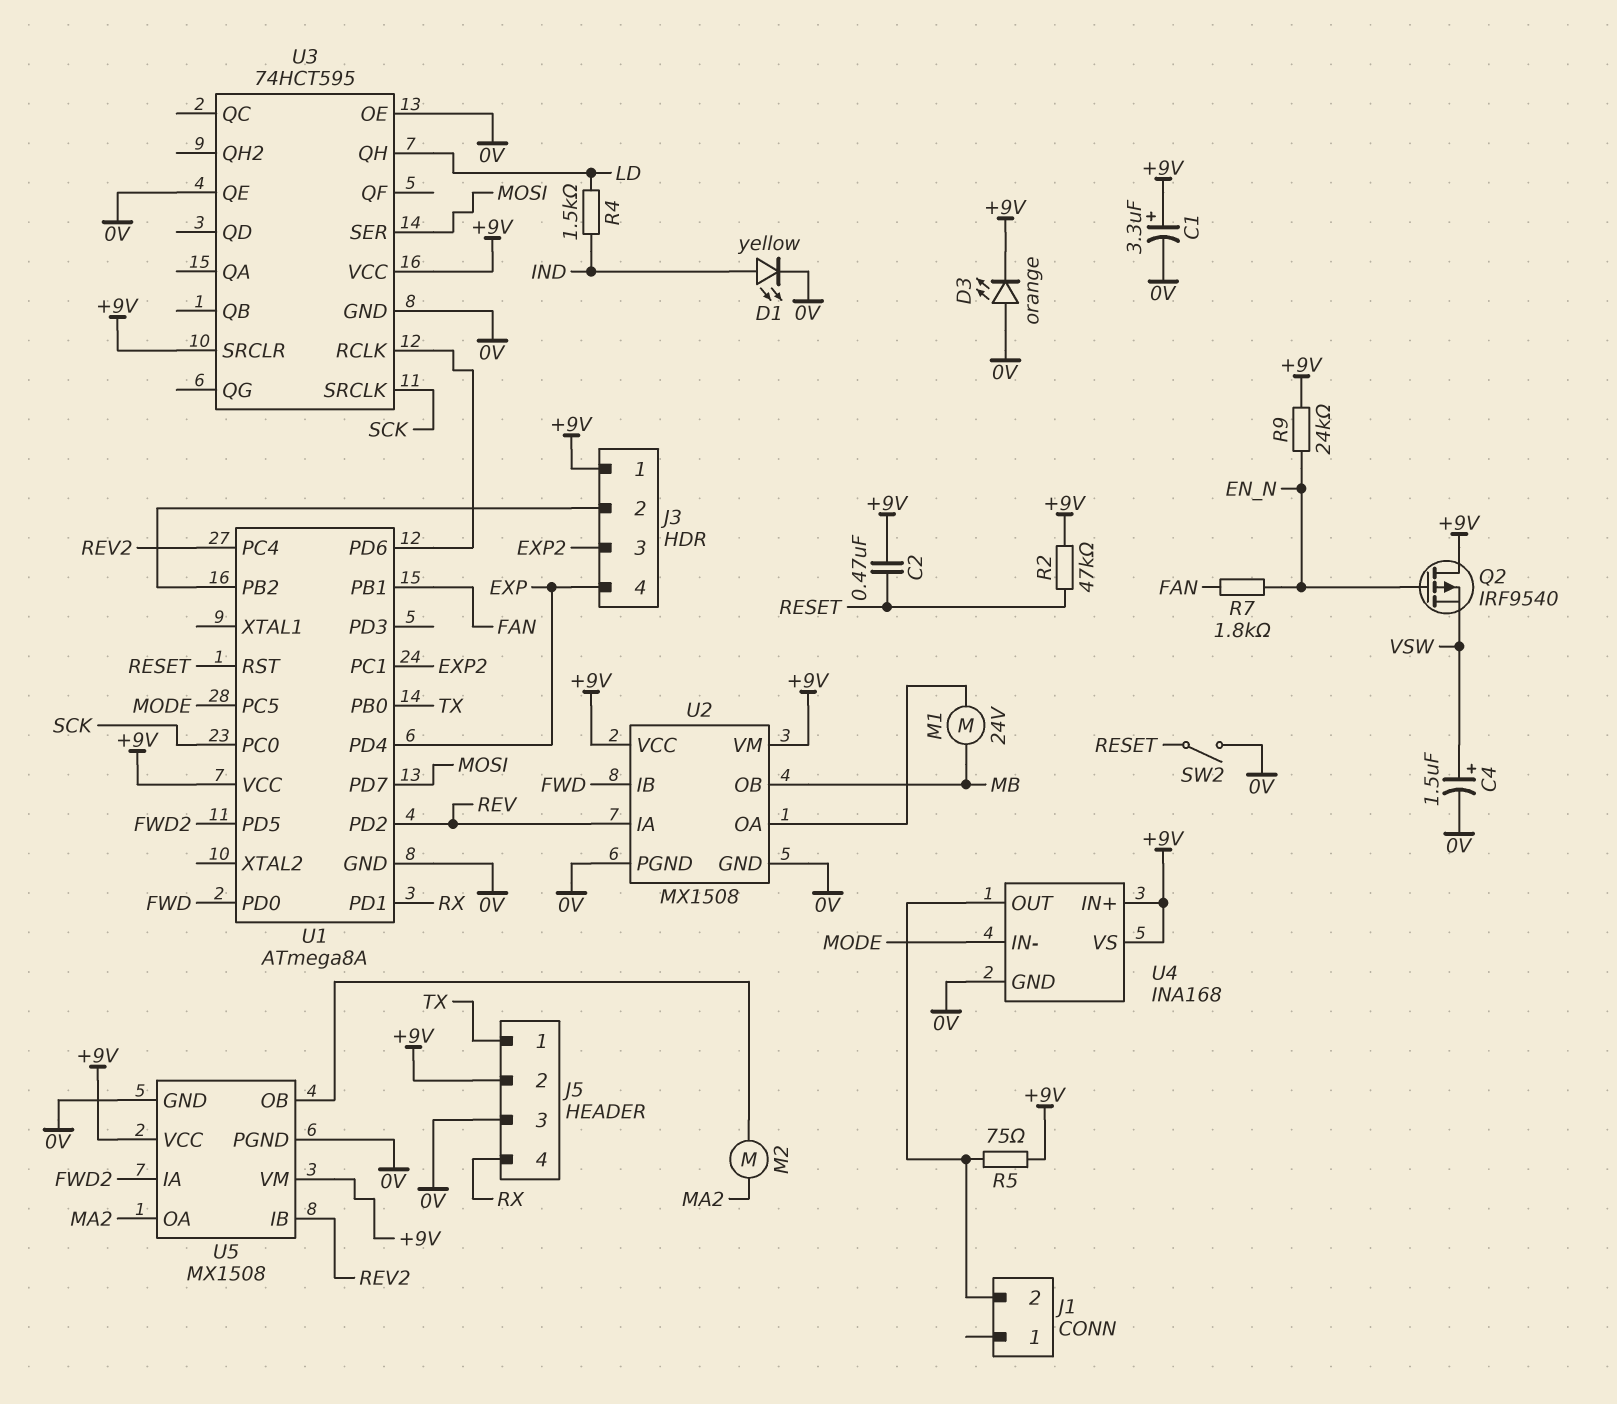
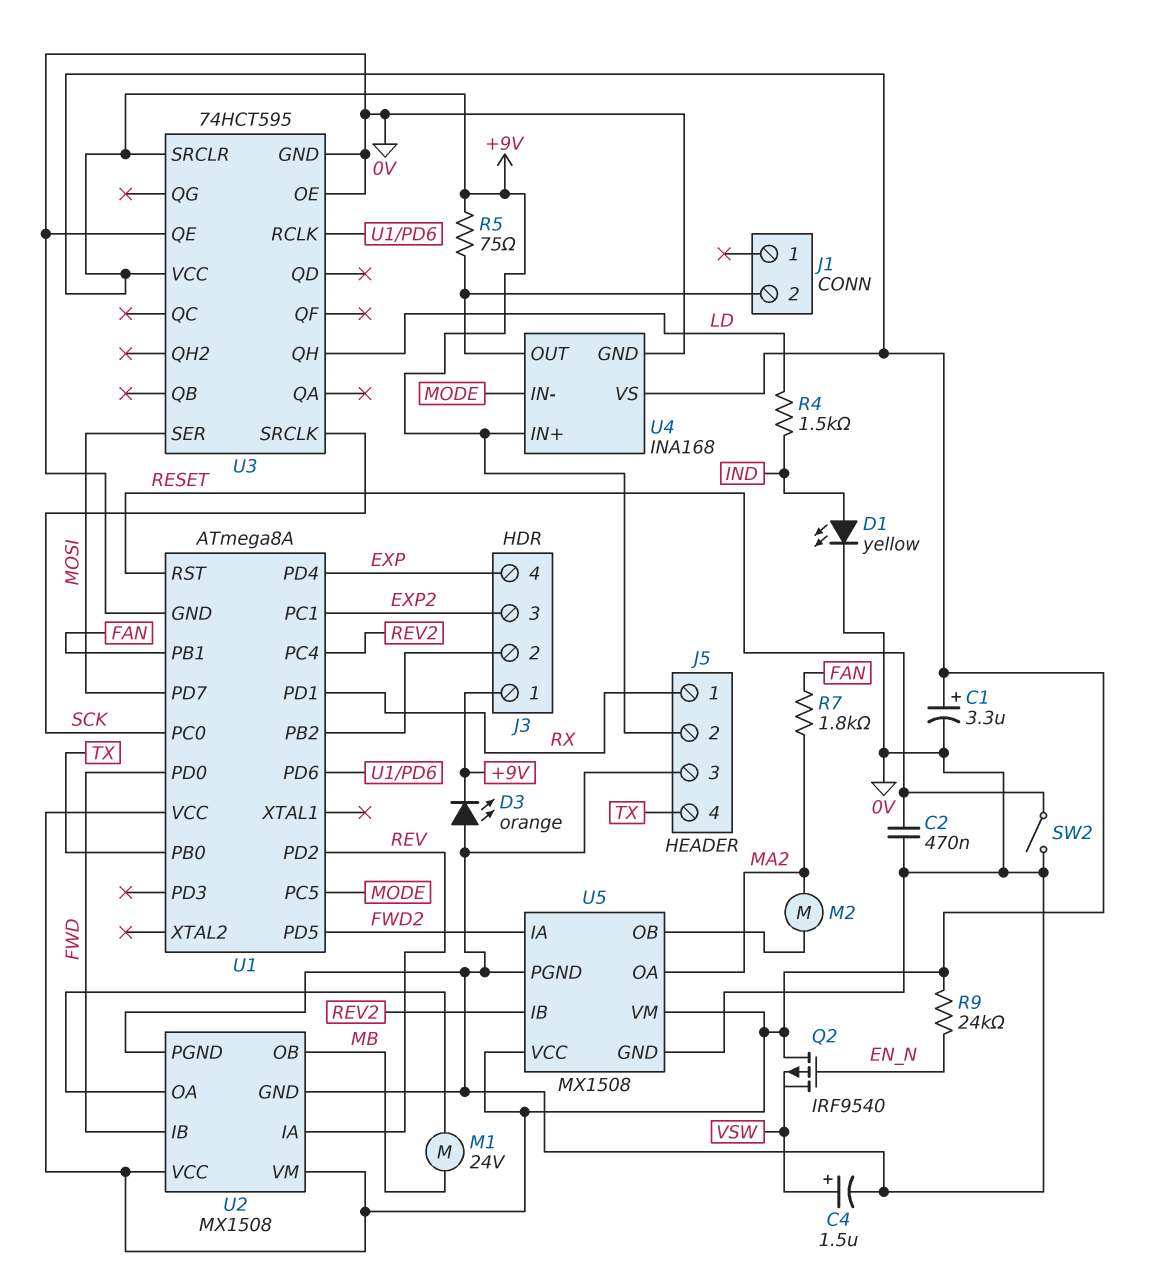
C2: 470nF (+9V, RESET) -> 470nF (0V, RESET)
J5 pin 1: TX -> RX
J5 pin 4: RX -> TX
R2: 47k (+9V, RESET) -> none
R7: 1.8k (EN_N, FAN) -> 1.8k (FAN, MA2)

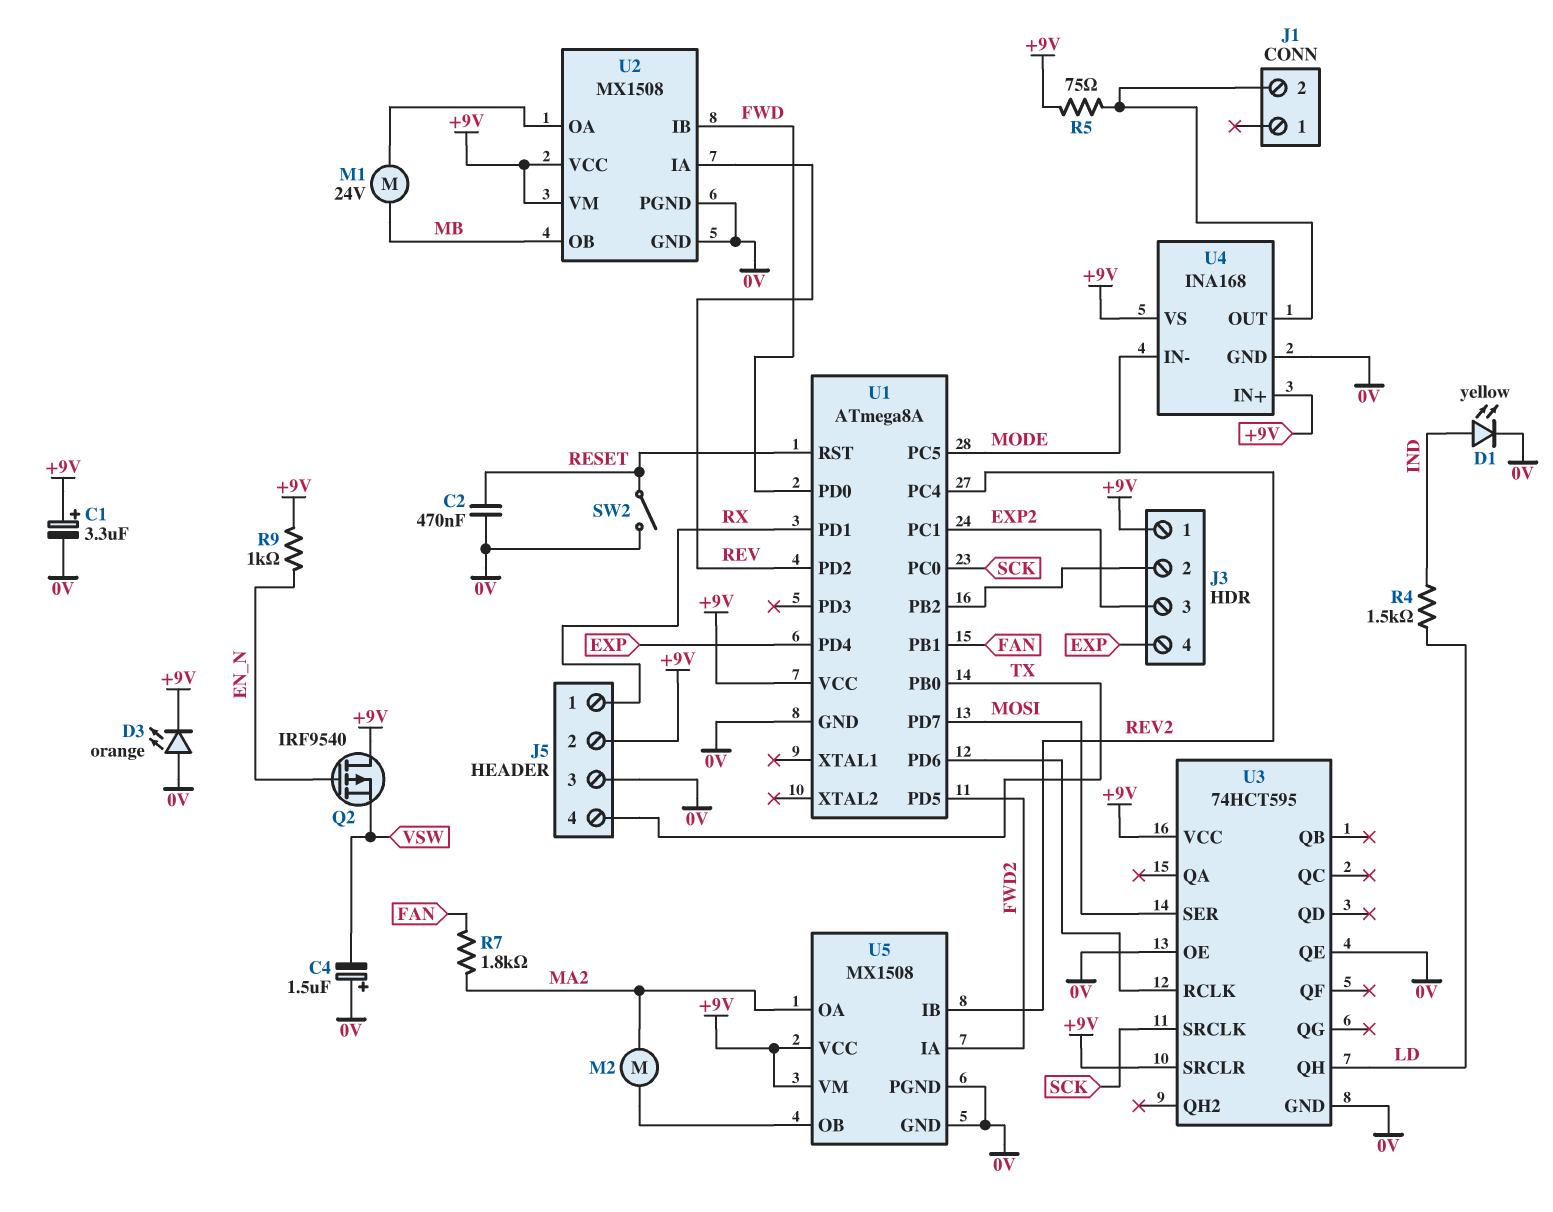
C4: 1.5uF (plus VSW, minus 0V) -> 1.5uF (plus 0V, minus VSW)
R9: 24k (+9V, EN_N) -> 1k (+9V, EN_N)

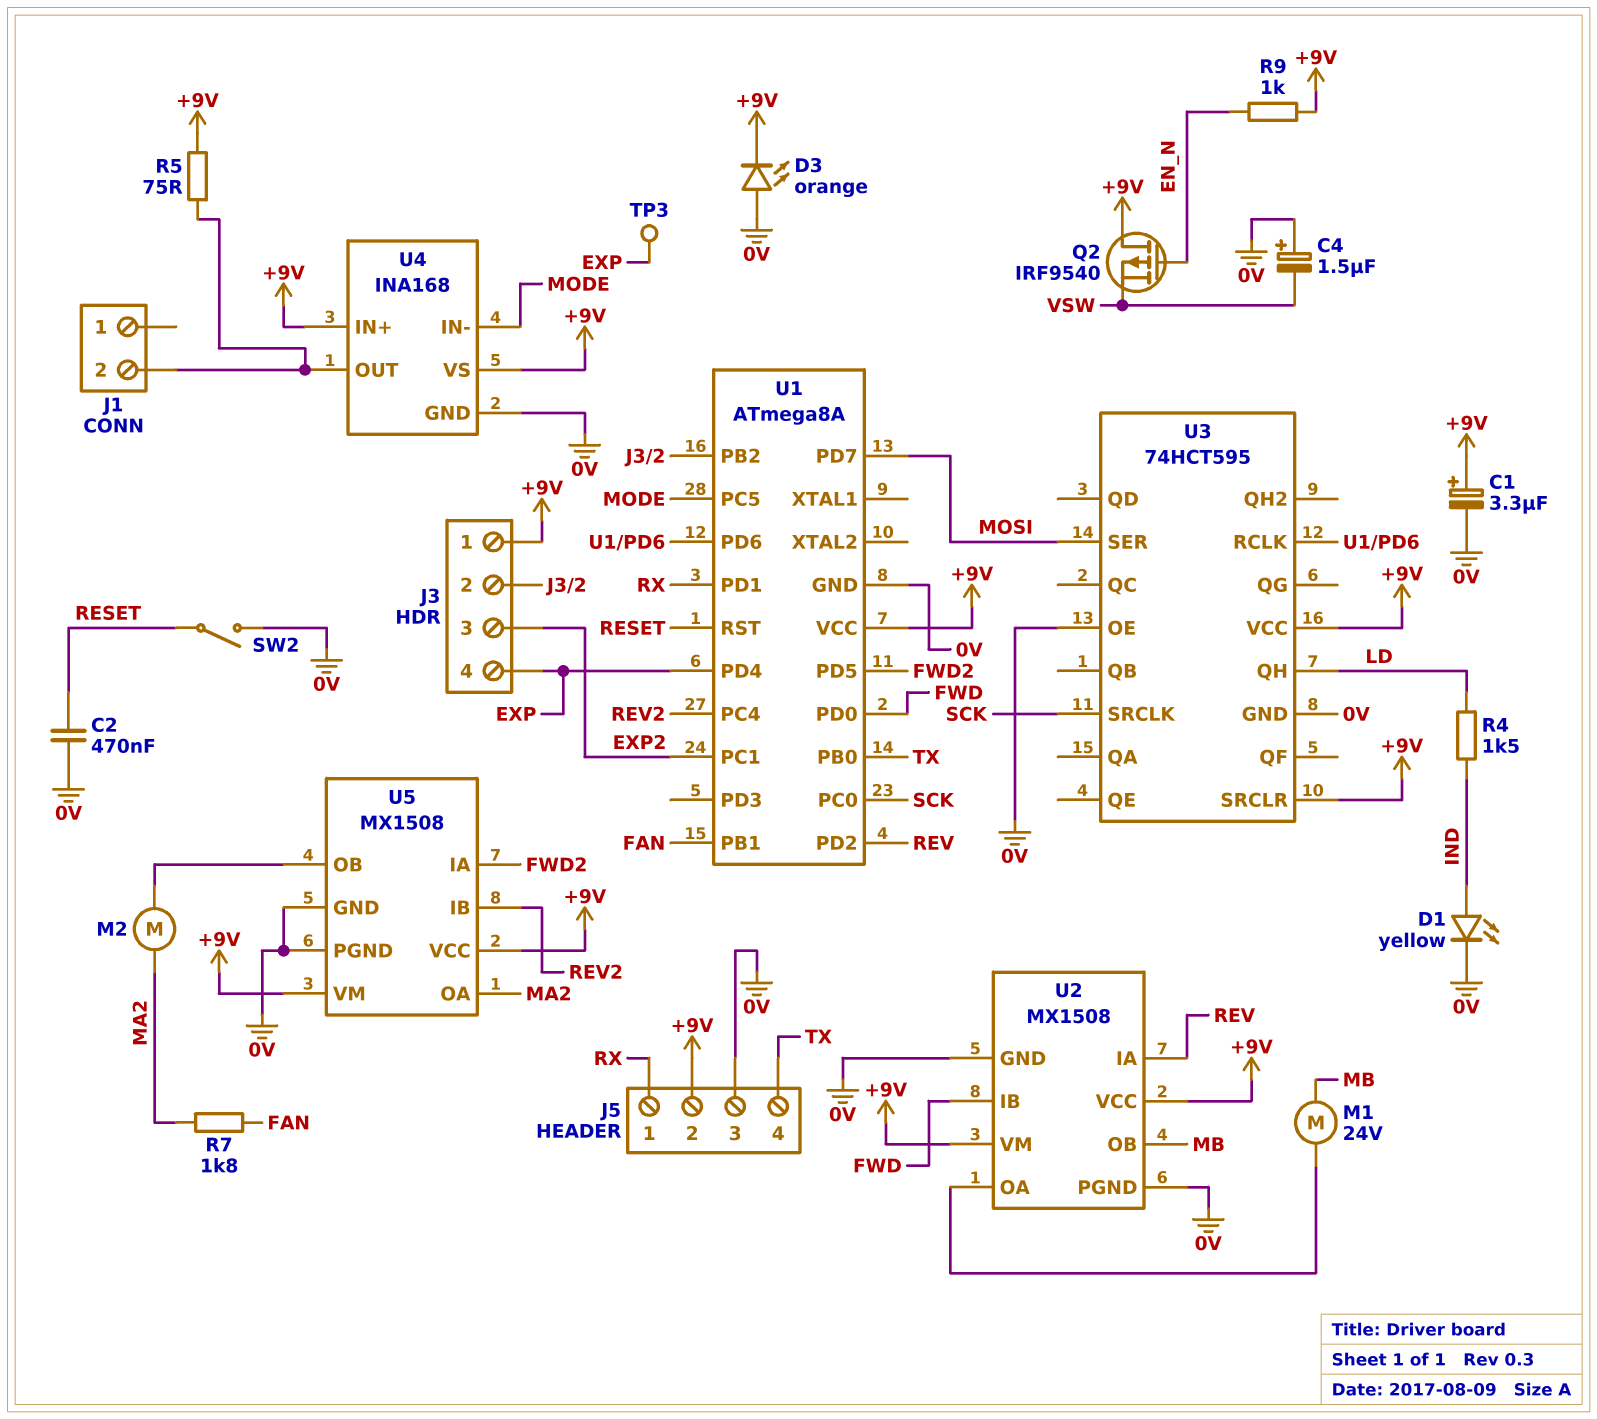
TP3: none -> test point (EXP)
U3 pin QE: 0V -> none

